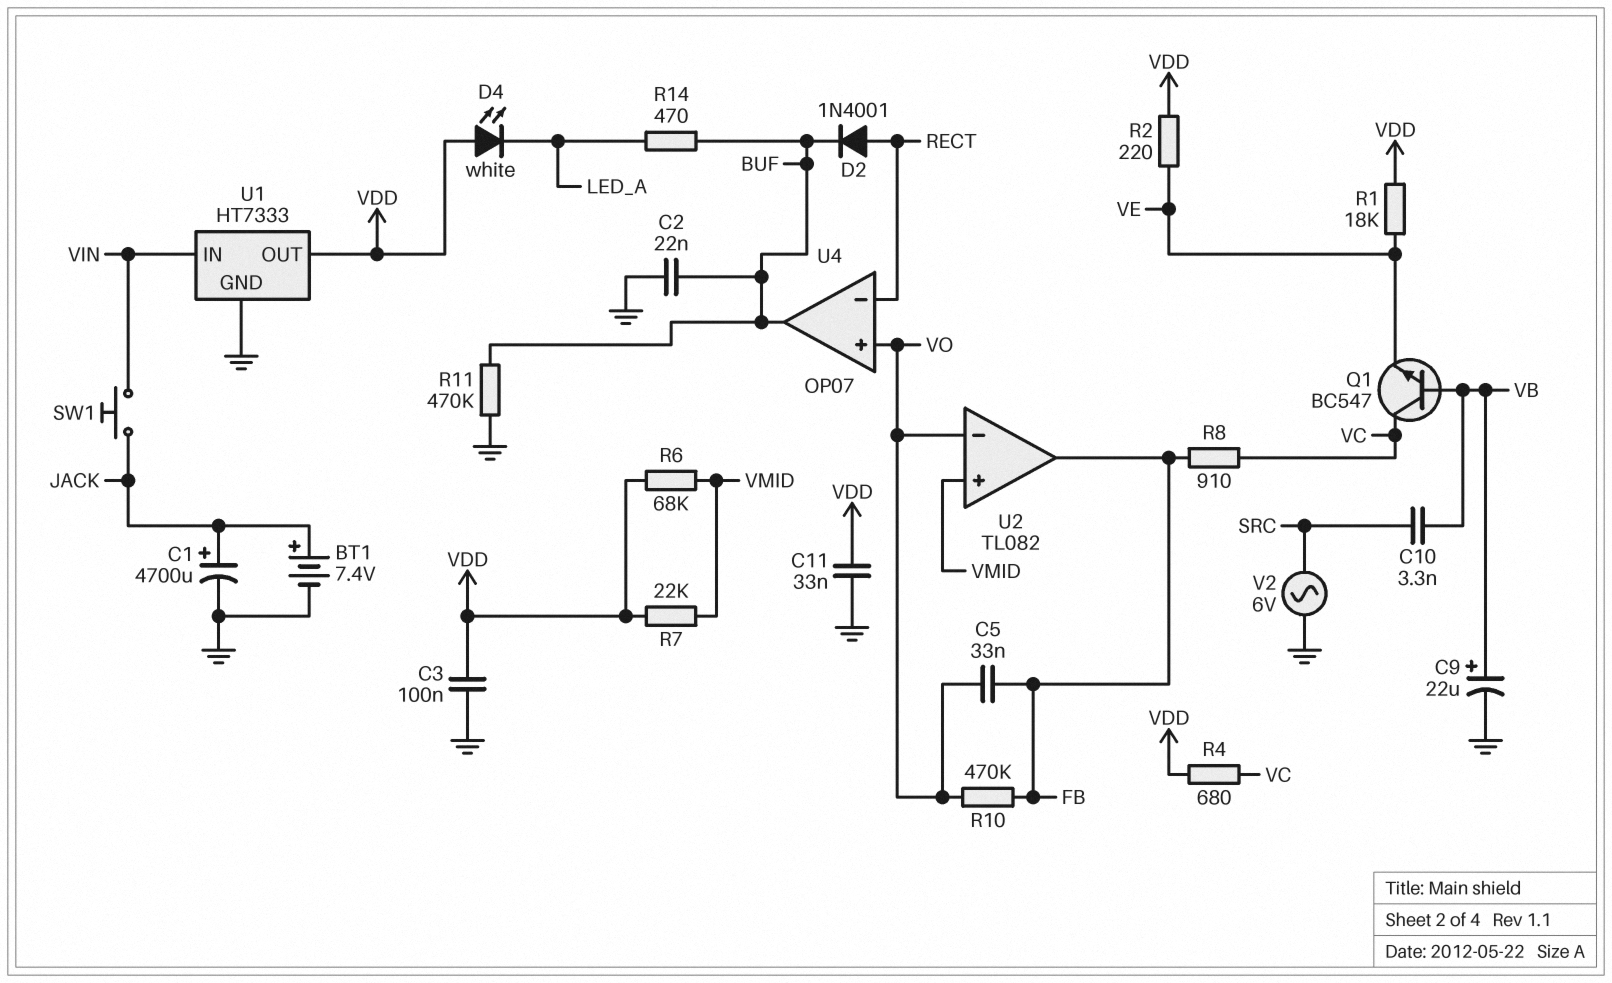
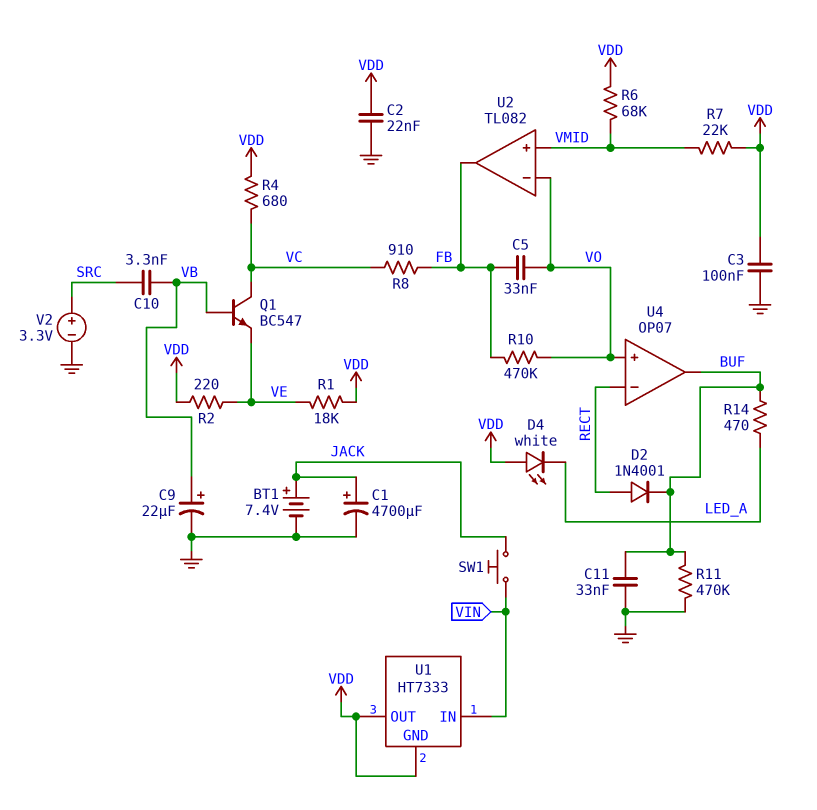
C2: 22nF (BUF, GND) -> 22nF (GND, VDD)
C11: 33nF (GND, VDD) -> 33nF (BUF, GND)
U1 pin GND: GND -> VDD
V2: AC 6V (GND, SRC) -> 3.3V (plus SRC, minus GND)

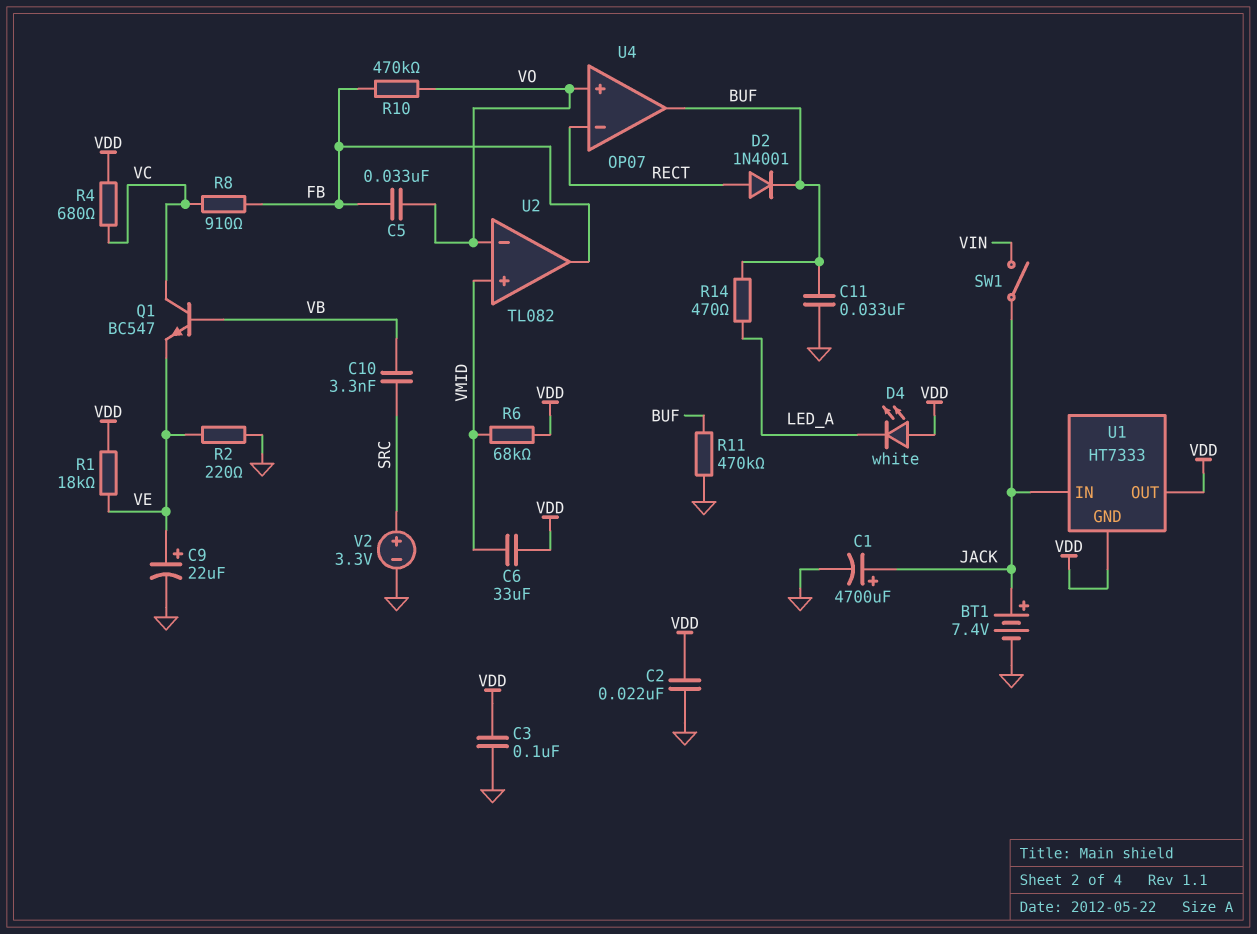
C6: none -> 33uF (VDD, VMID)
C9: 22uF (plus VB, minus GND) -> 22uF (plus VE, minus GND)
R2: 220 (VDD, VE) -> 220 (GND, VE)
R7: 22k (VDD, VMID) -> none
SW1: button (JACK, VIN) -> switch (JACK, VIN)
U1 pin IN: VIN -> JACK

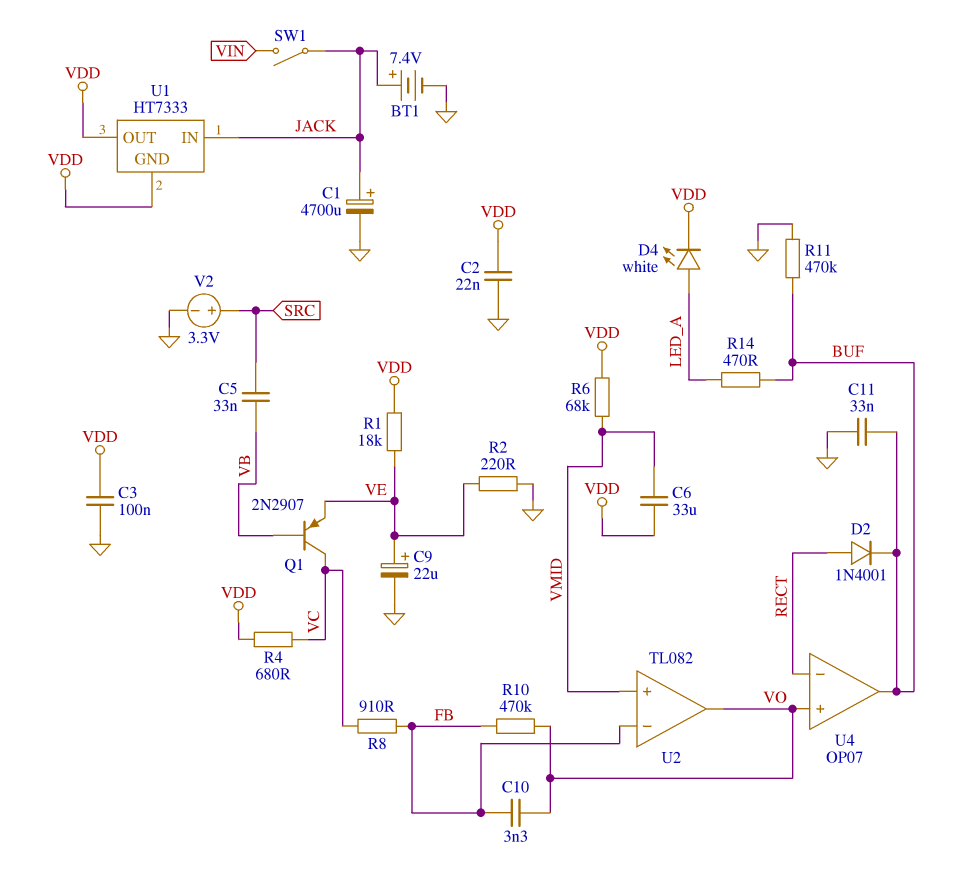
C5: 33nF (FB, VO) -> 33nF (SRC, VB)
C10: 3.3nF (SRC, VB) -> 3.3nF (FB, VO)
D4: LED white (A VDD, K LED_A) -> LED white (A LED_A, K VDD)
Q1: NPN BC547 (B VB, C VC, E VE) -> PNP 2N2907 (B VB, C VC, E VE)
U2 pin in-: VO -> FB
U2 pin out: FB -> VO

